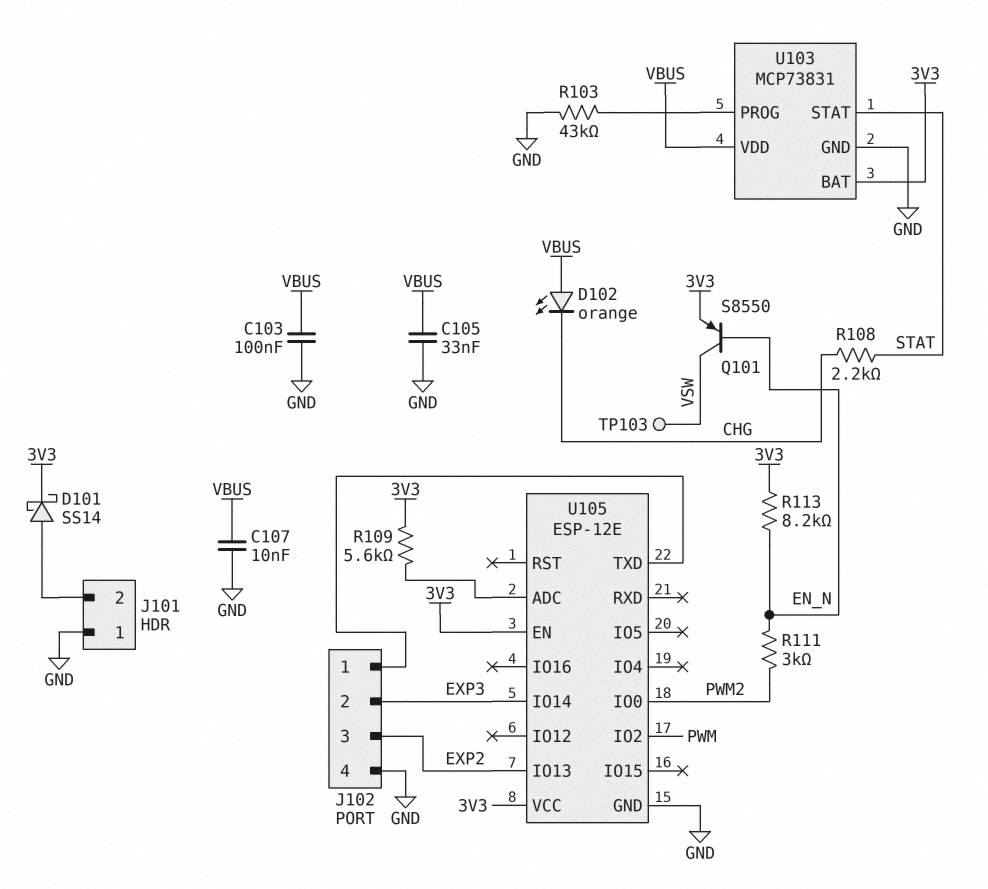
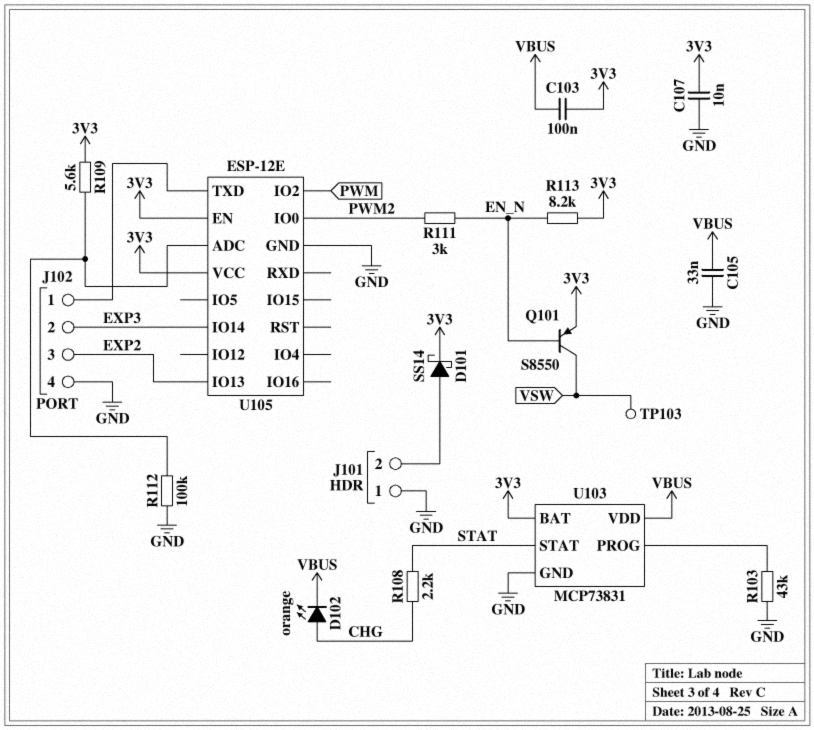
C103: 100nF (GND, VBUS) -> 100nF (3V3, VBUS)
C107: 10nF (GND, VBUS) -> 10nF (3V3, GND)
D102: LED orange (A VBUS, K CHG) -> LED orange (A CHG, K VBUS)
R112: none -> 100k (GND, U105/ADC)

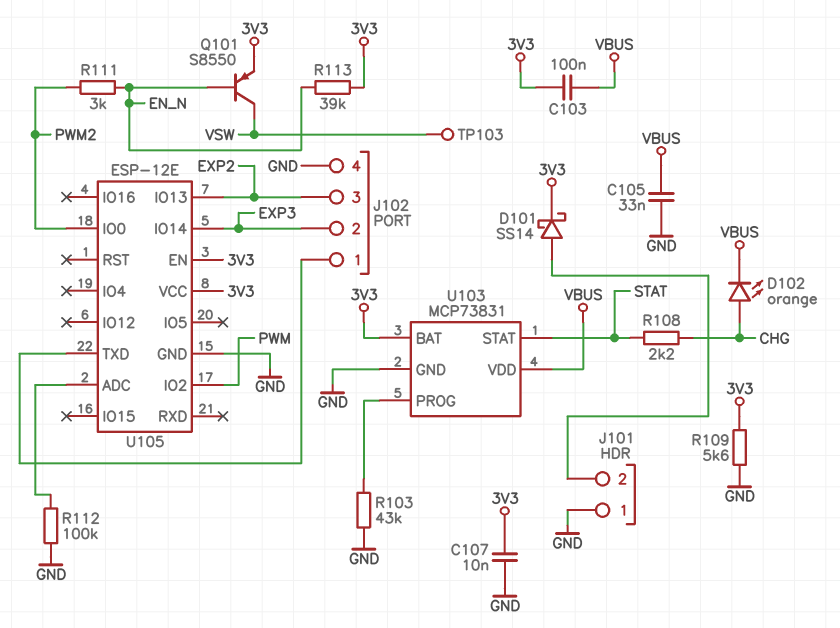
R109: 5.6k (3V3, U105/ADC) -> 5.6k (3V3, GND)
R113: 8.2k (3V3, EN_N) -> 39k (3V3, EN_N)

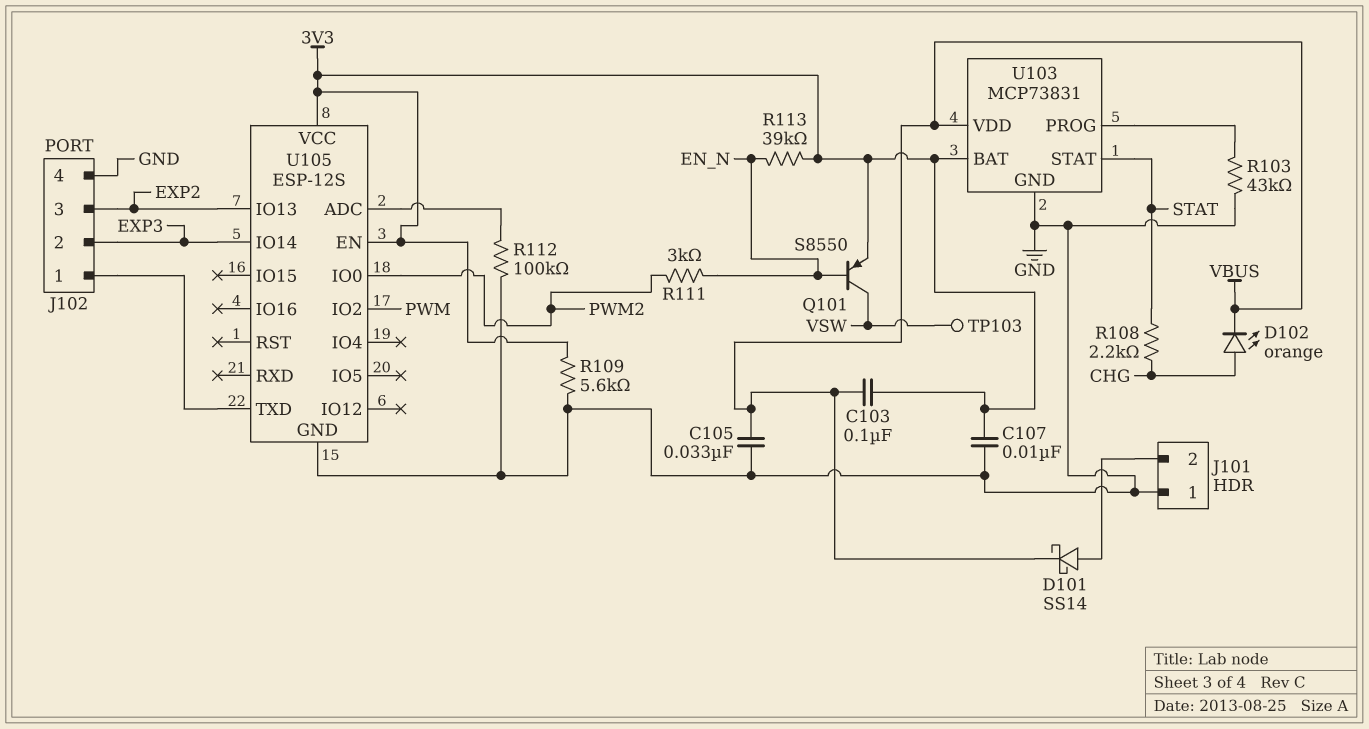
D101: schottky SS14 (A J101/2, K 3V3) -> schottky SS14 (A J101/2, K VBUS)
U105: ESP-12E -> ESP-12S

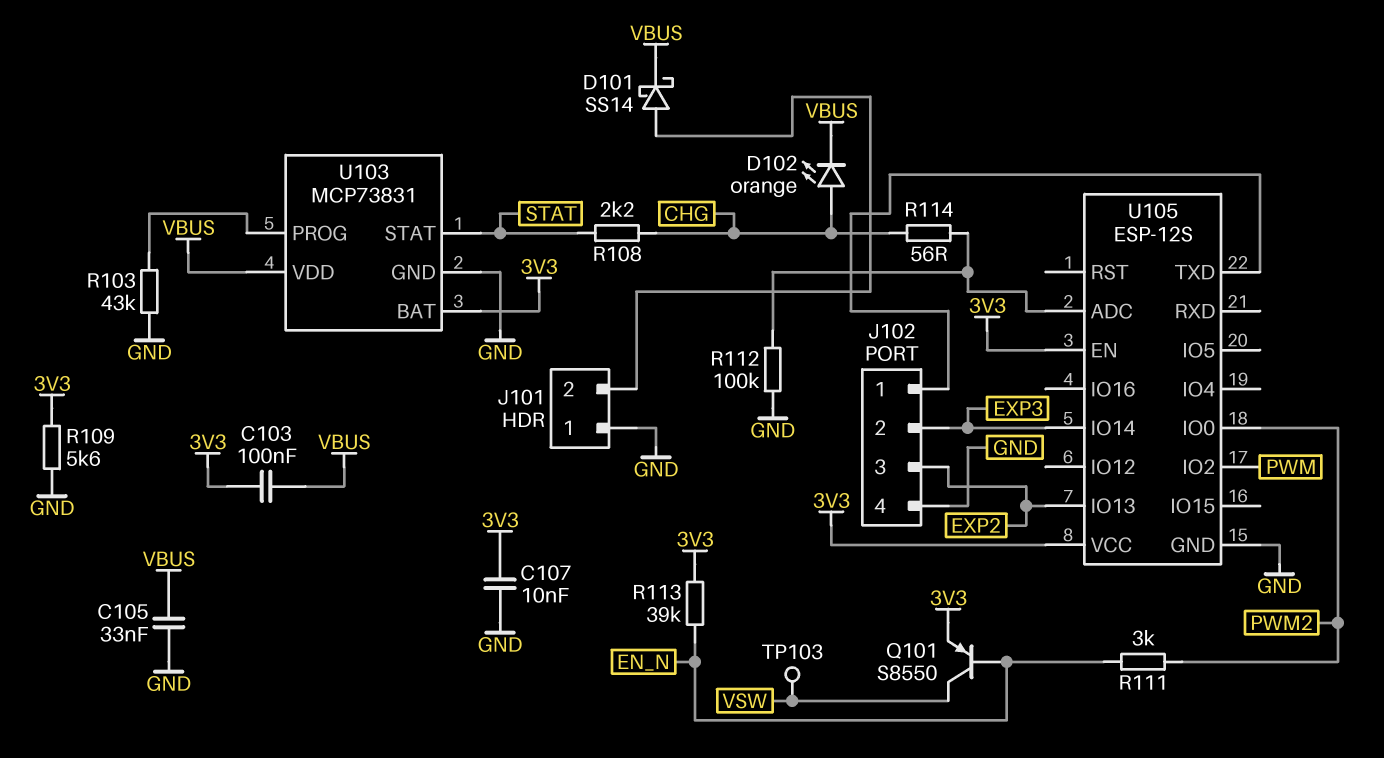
R114: none -> 56 (CHG, U105/ADC)

